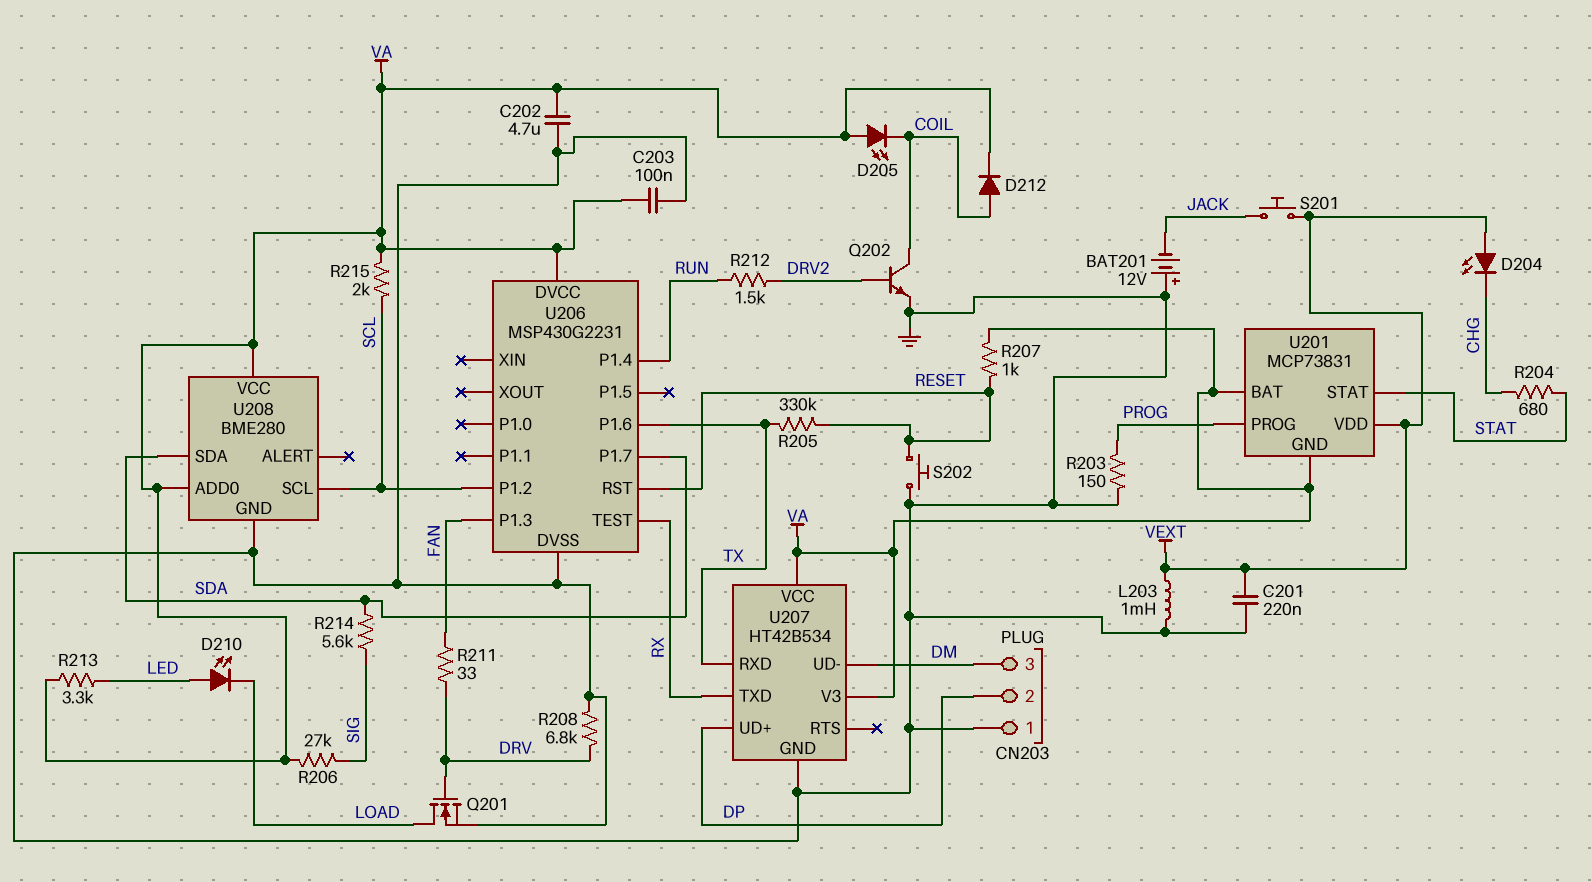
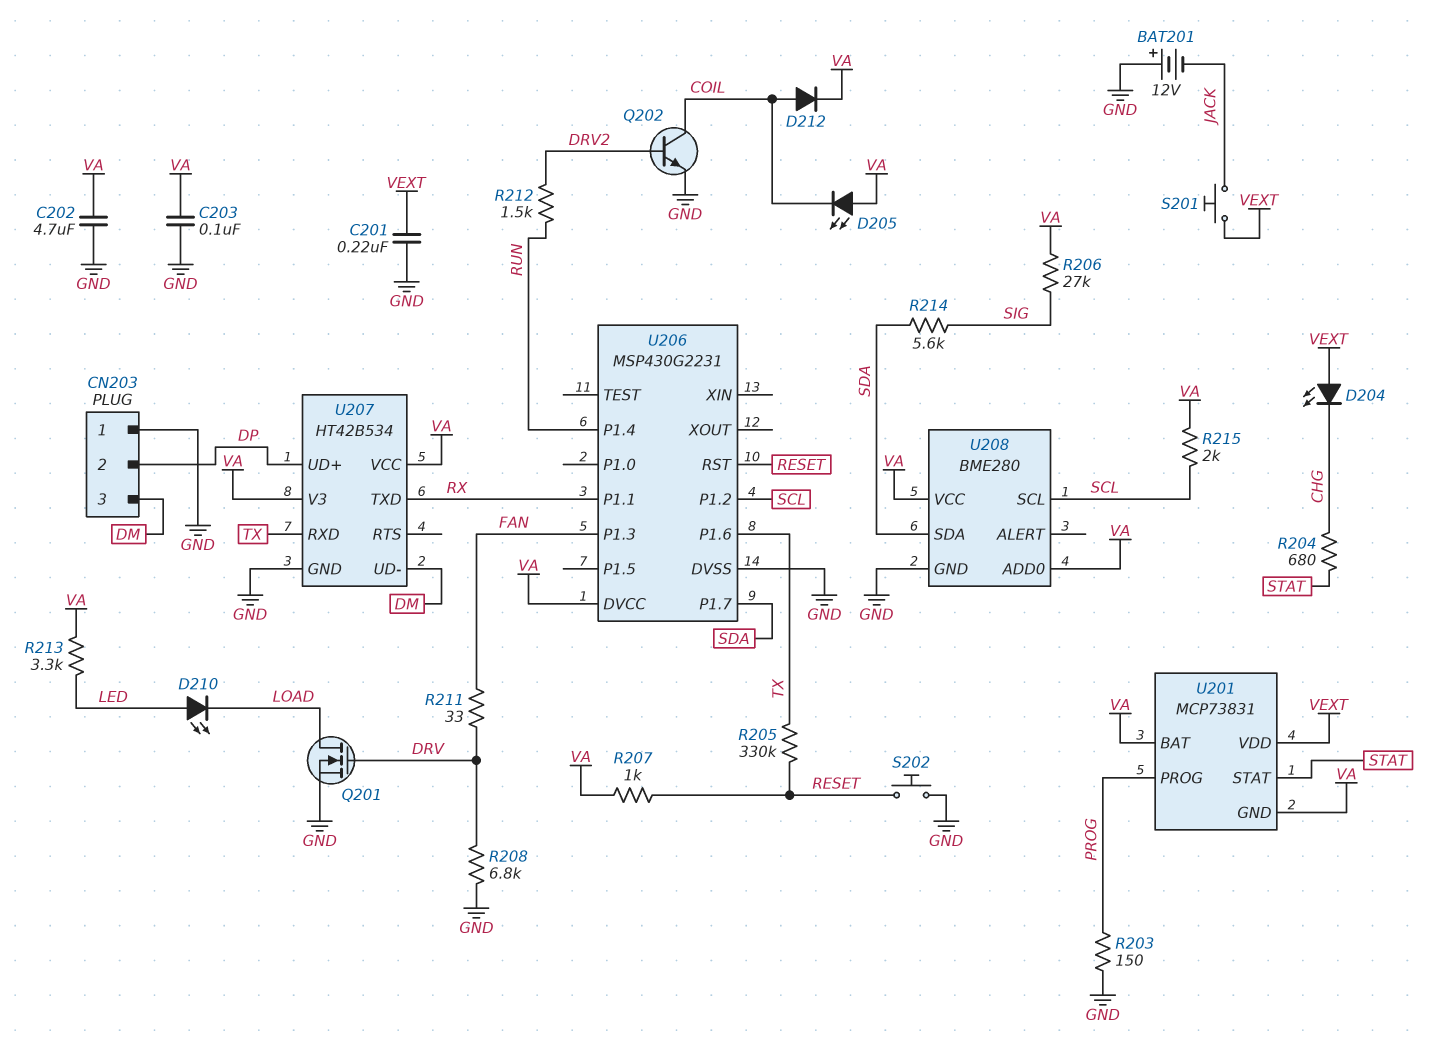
L203: 1mH (GND, VEXT) -> none
U206 pin P1.1: none -> RX
U206 pin TEST: RX -> none

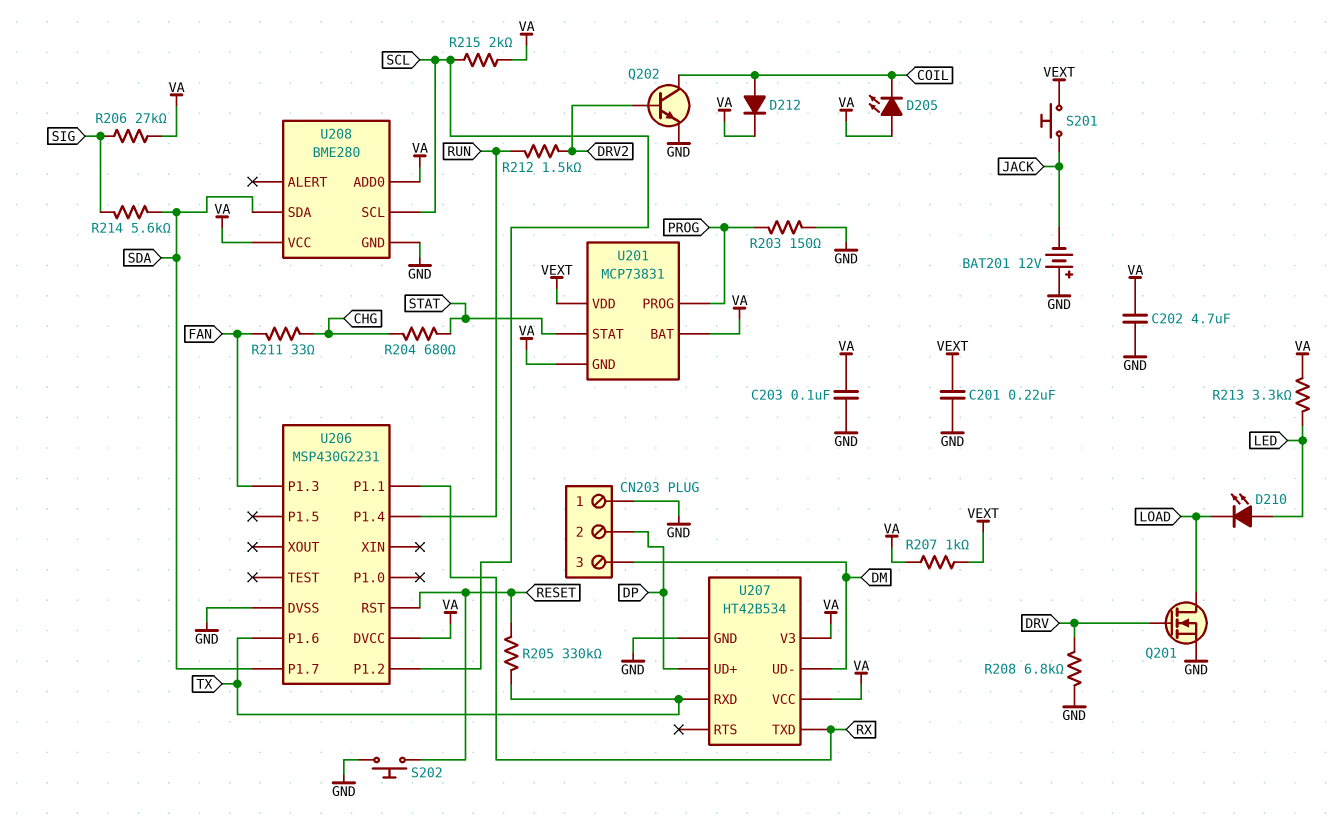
D204: LED (A VEXT, K CHG) -> none
R207: 1k (RESET, VA) -> 1k (VA, VEXT)
R211: 33 (DRV, FAN) -> 33 (CHG, FAN)

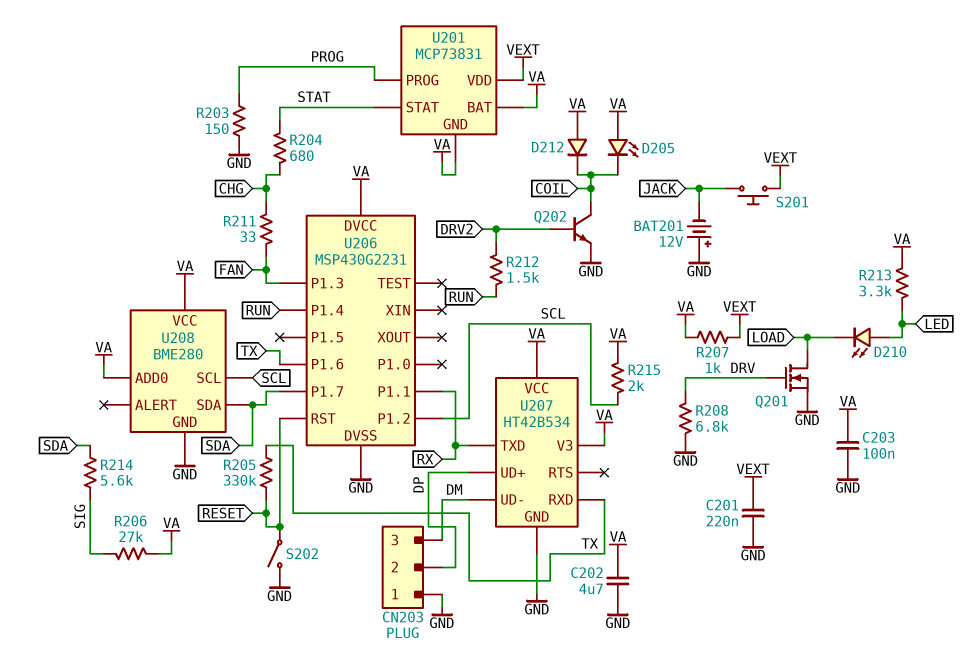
D212: diode (A COIL, K VA) -> diode (A VA, K COIL)
S202: button (GND, RESET) -> switch (GND, RESET)

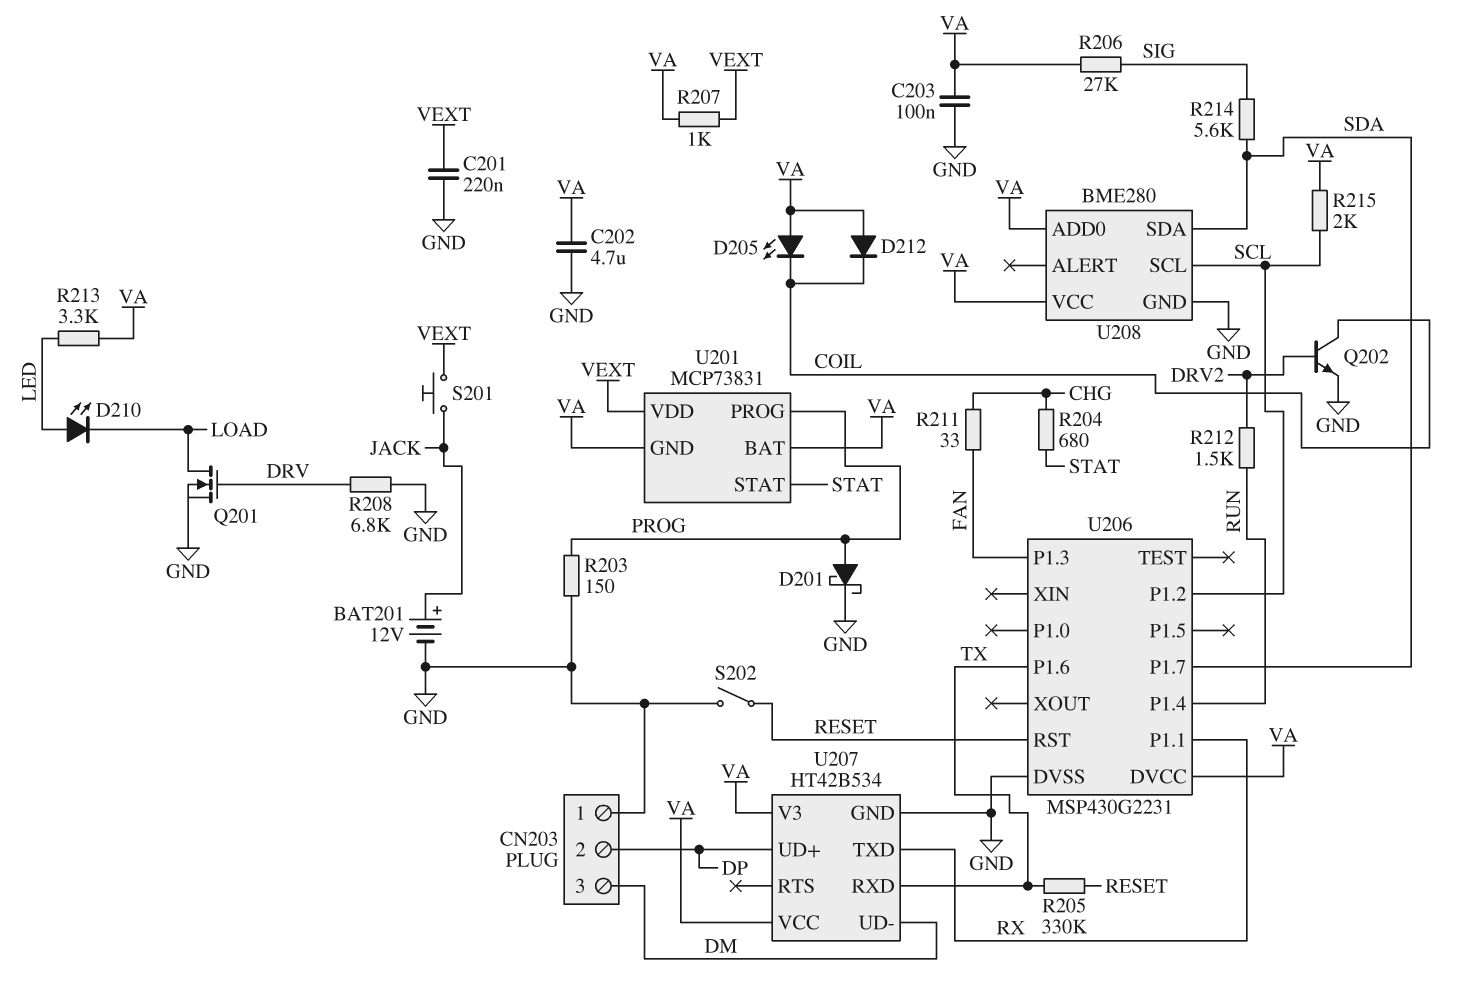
BAT201: 12V (plus GND, minus JACK) -> 12V (plus JACK, minus GND)
D201: none -> schottky (A PROG, K GND)

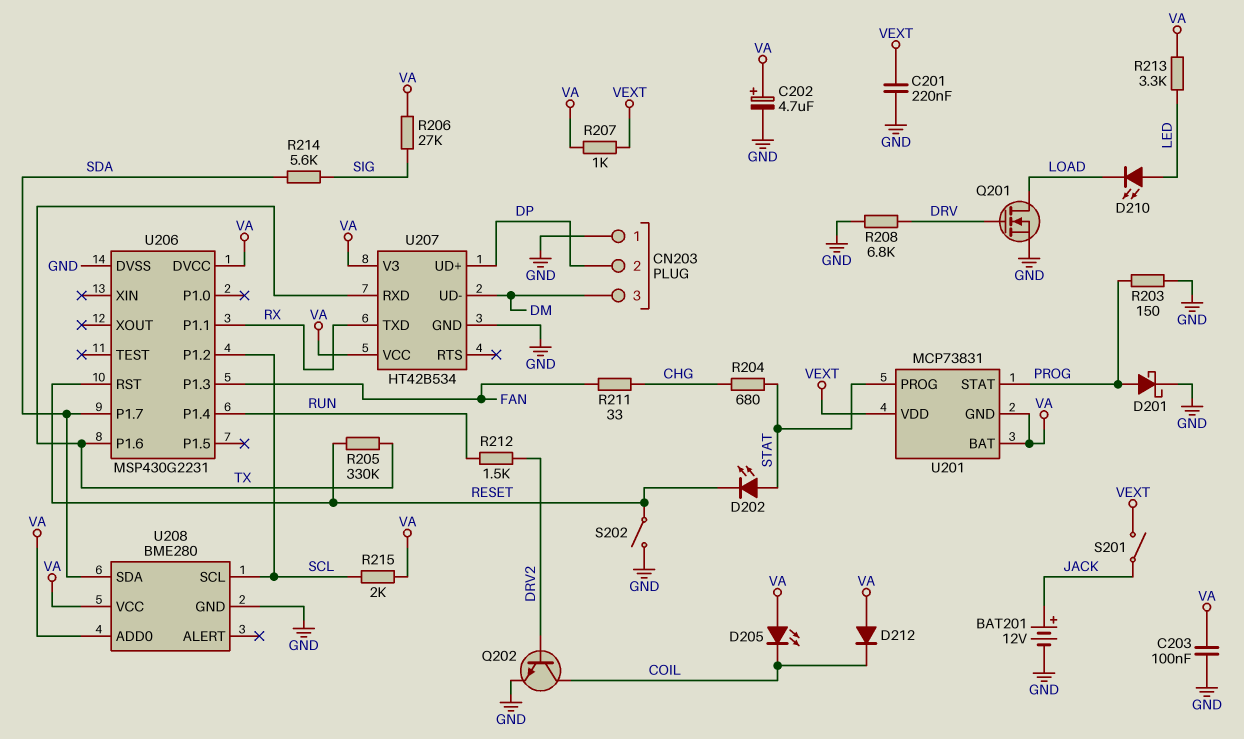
C202: 4.7uF (GND, VA) -> 4.7uF (plus VA, minus GND)
D202: none -> LED (A STAT, K RESET)
S201: button (JACK, VEXT) -> switch (JACK, VEXT)
U201 pin PROG: PROG -> STAT
U201 pin STAT: STAT -> PROG

